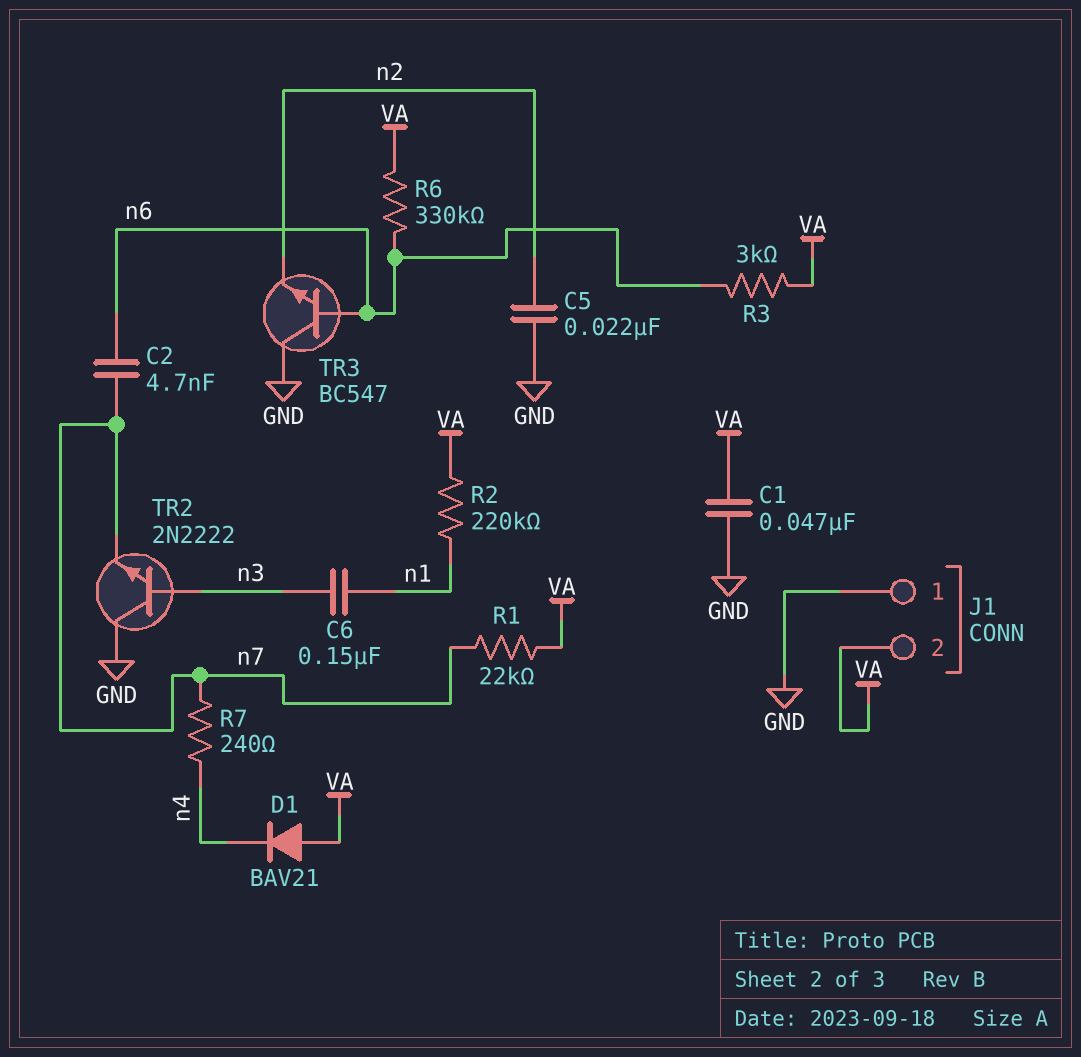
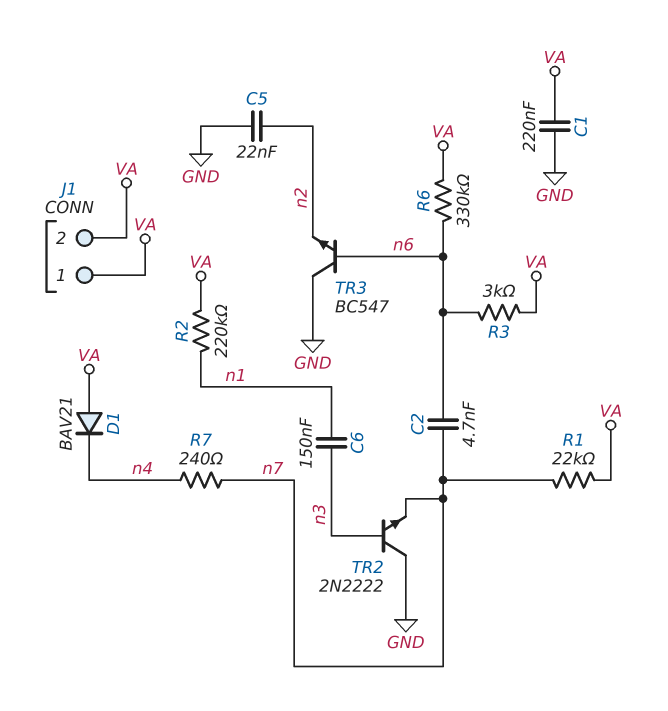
C1: 47nF (GND, VA) -> 220nF (GND, VA)
J1 pin 1: GND -> VA

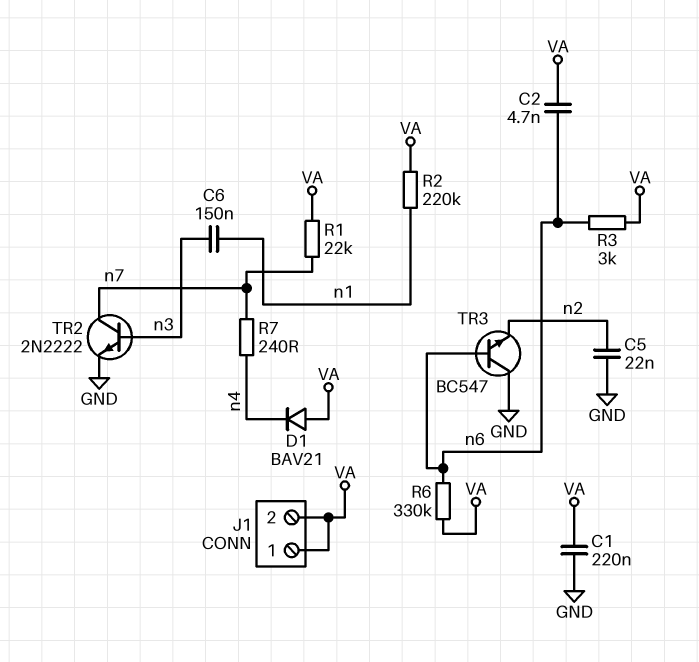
C2: 4.7nF (n6, n7) -> 4.7nF (VA, n6)
TR2: NPN 2N2222 (B n3, C GND, E n7) -> NPN 2N2222 (B n3, C n7, E GND)

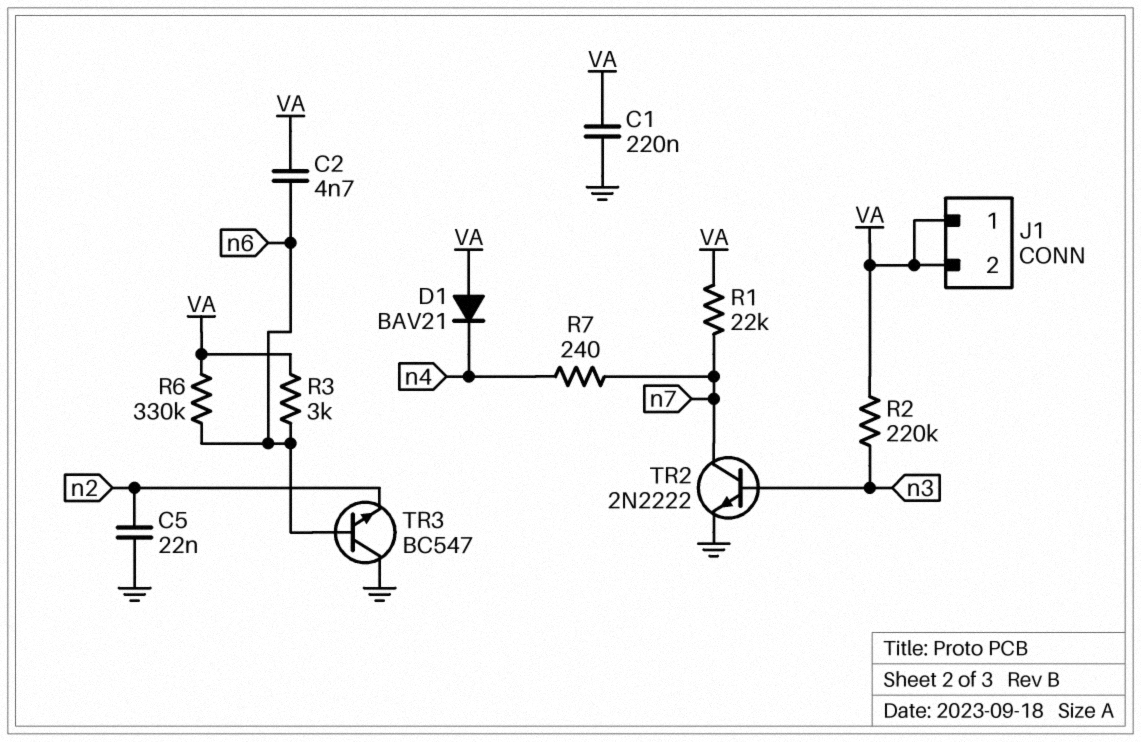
C6: 150nF (n1, n3) -> none
R2: 220k (VA, n1) -> 220k (VA, n3)

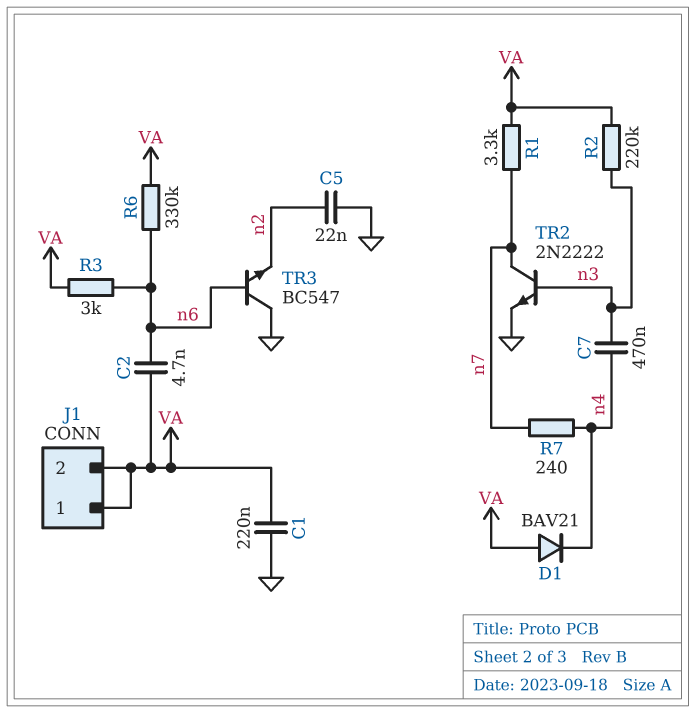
C7: none -> 470nF (n3, n4)
R1: 22k (VA, n7) -> 3.3k (VA, n7)

